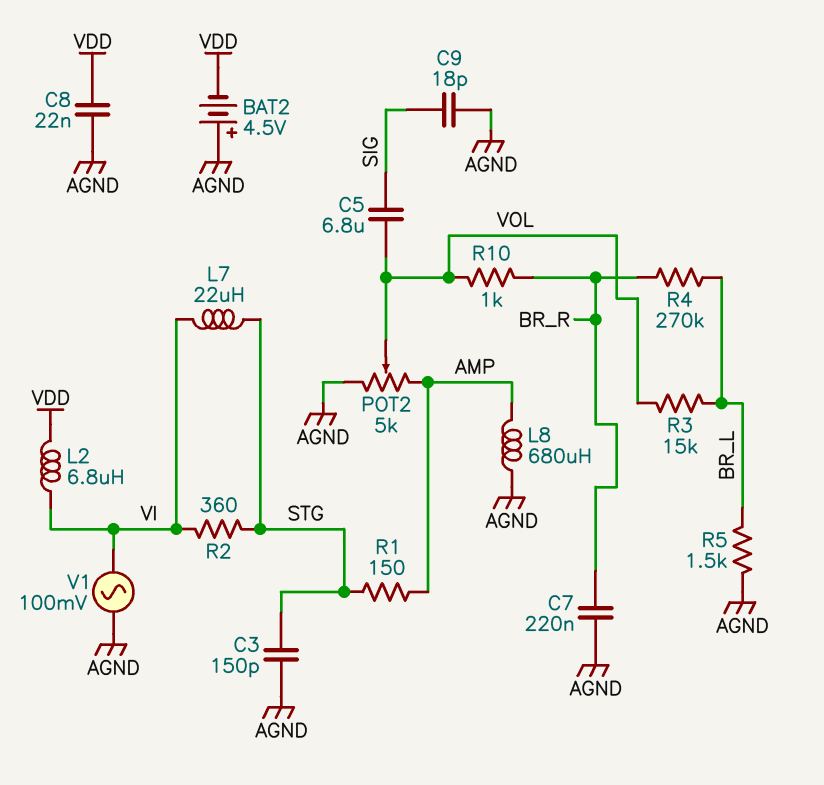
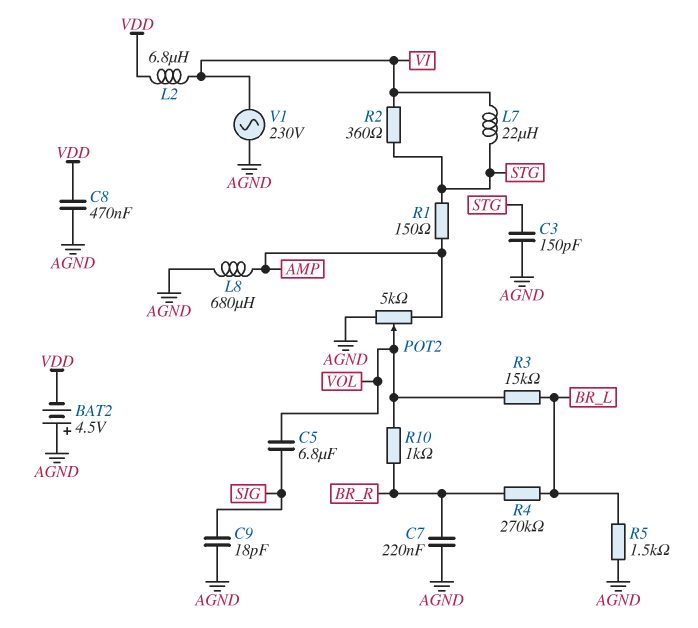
C8: 22nF (AGND, VDD) -> 470nF (AGND, VDD)
V1: AC 100mV (AGND, VI) -> AC 230V (AGND, VI)

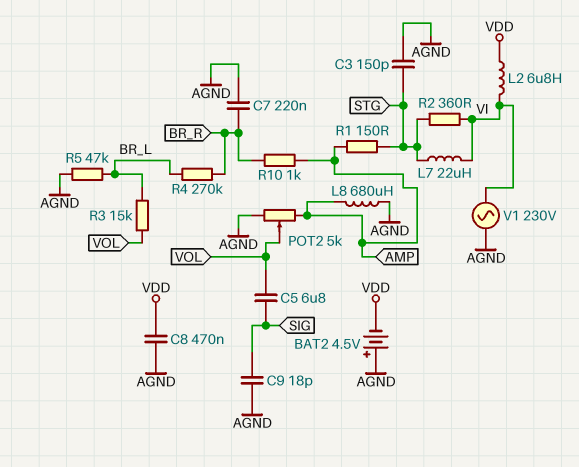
R5: 1.5k (AGND, BR_L) -> 47k (AGND, BR_L)
R10: 1k (BR_R, VOL) -> 1k (AMP, BR_R)

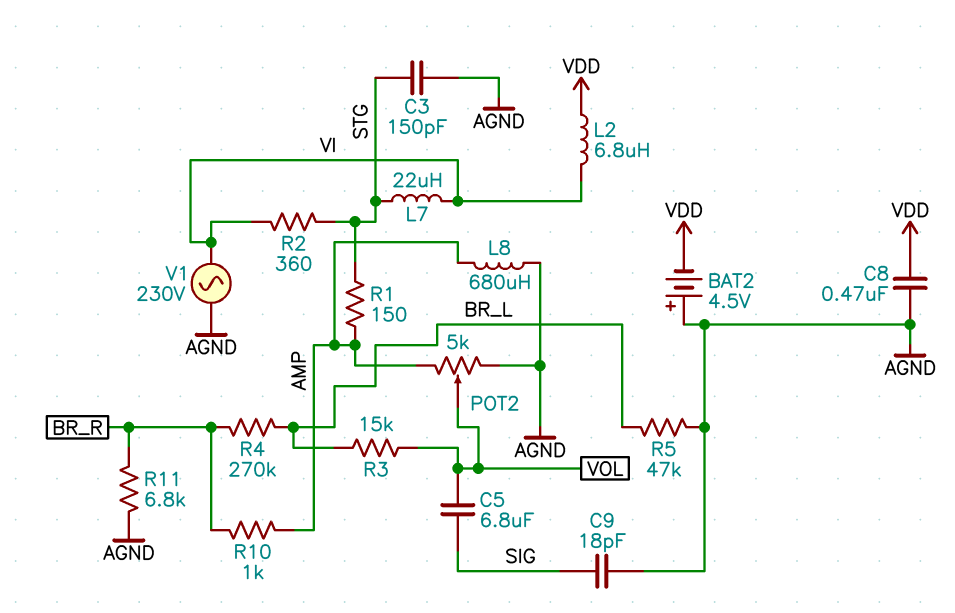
C7: 220nF (AGND, BR_R) -> none
R11: none -> 6.8k (AGND, BR_R)

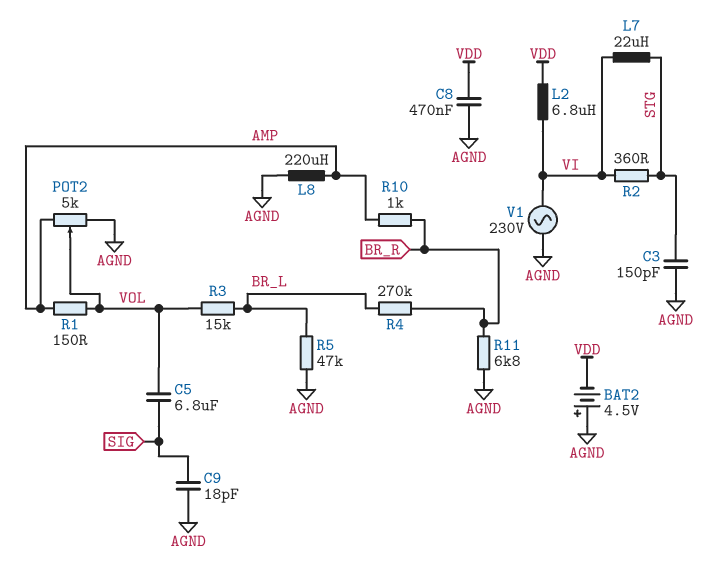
L8: 680uH (AGND, AMP) -> 220uH (AGND, AMP)
R1: 150 (AMP, STG) -> 150 (AMP, VOL)

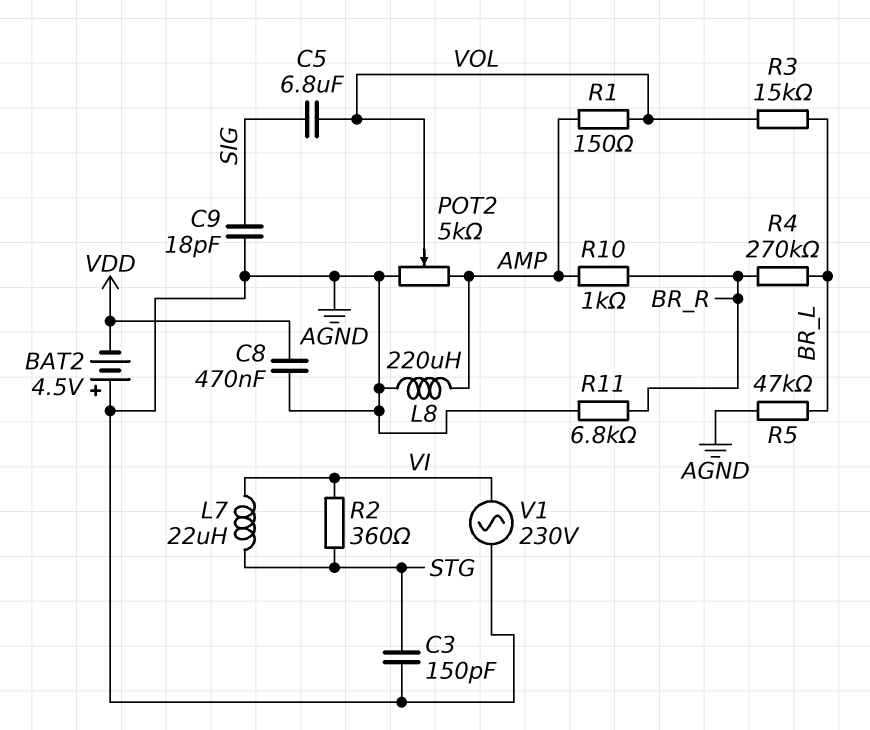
L2: 6.8uH (VDD, VI) -> none

